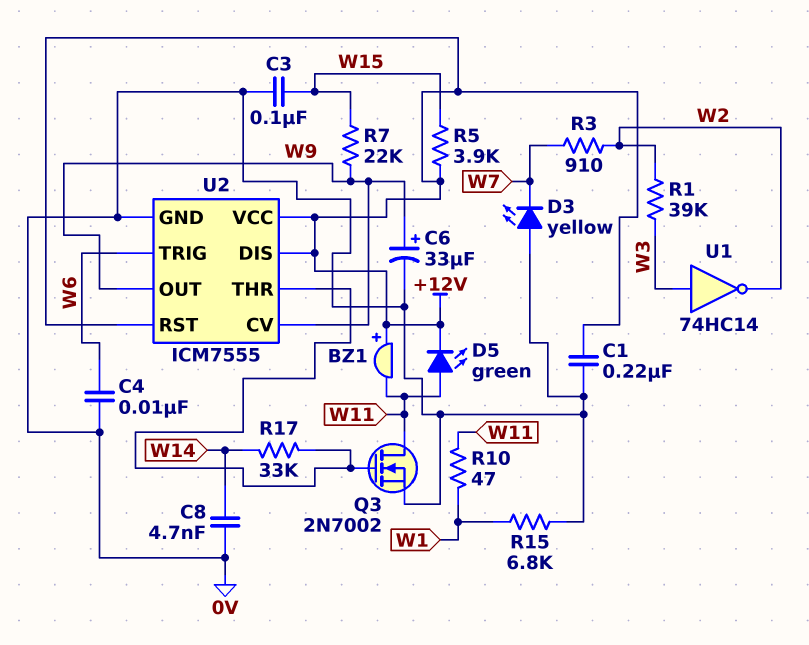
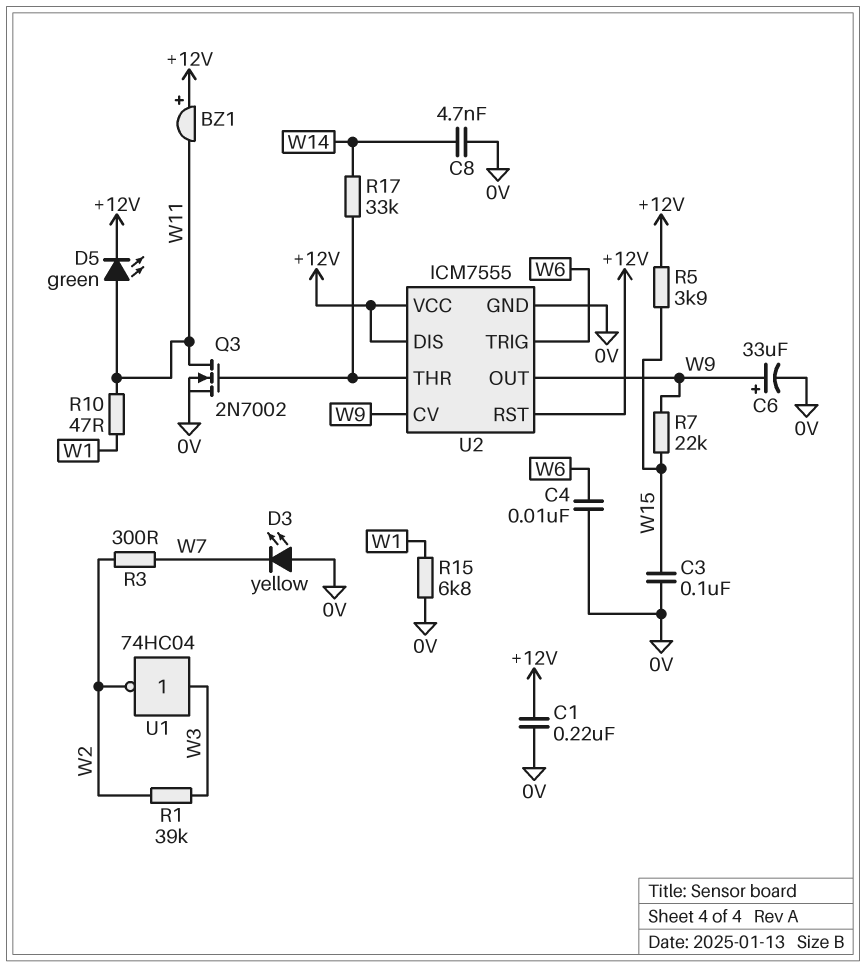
R3: 910 (W2, W7) -> 300 (W2, W7)
U1: NOT 74HC14 (in W3, out W2) -> NOT 74HC04 (in W3, out W2)

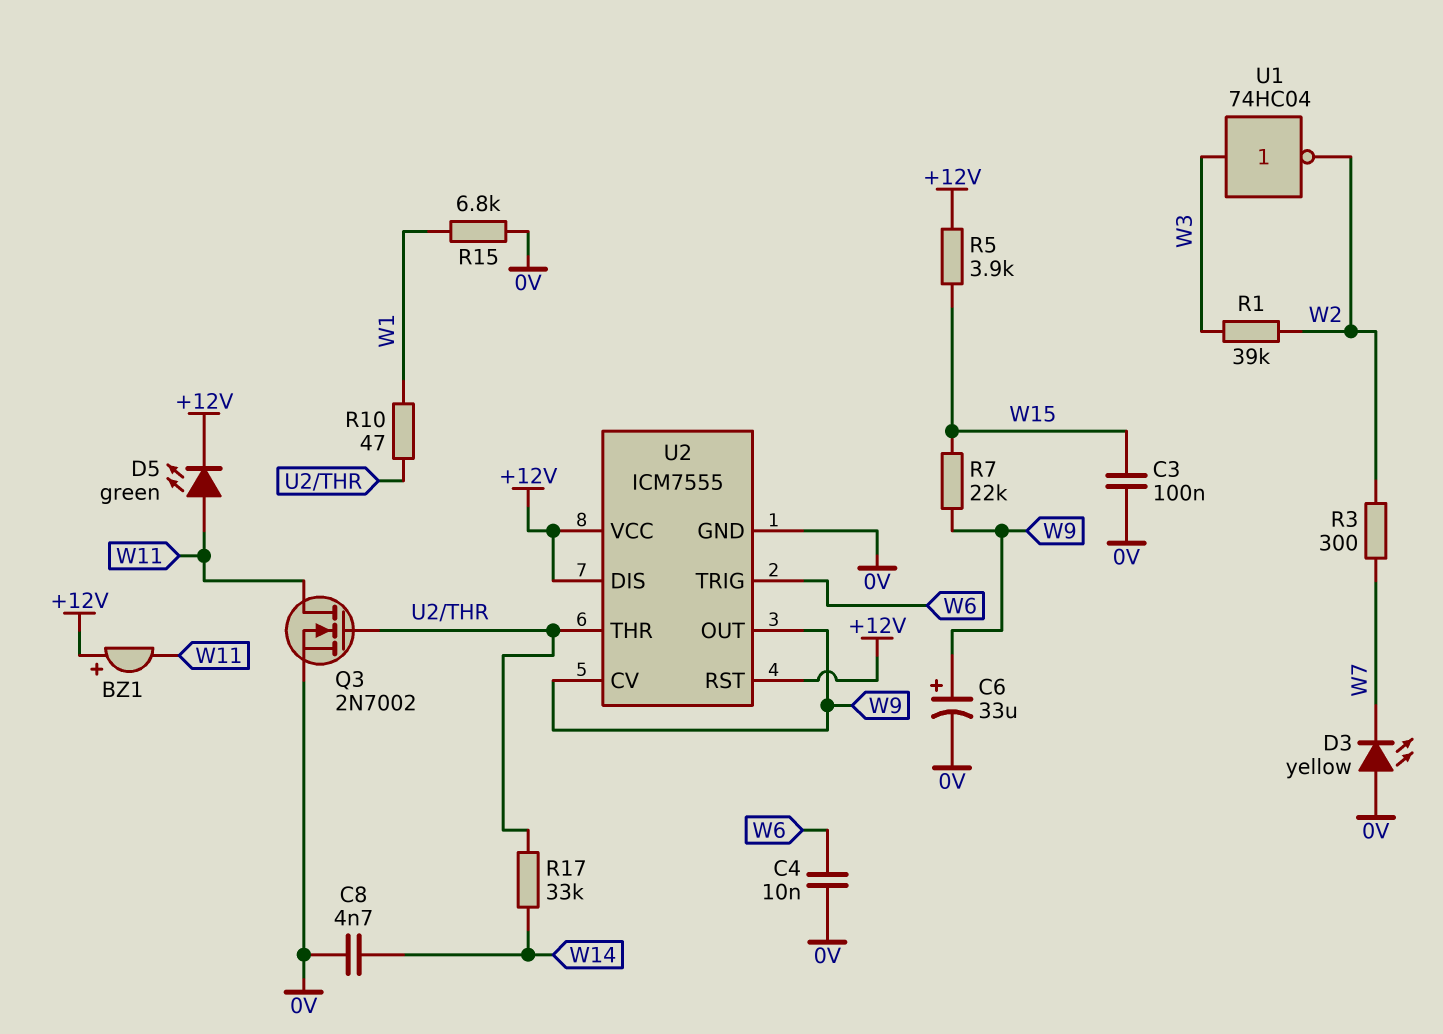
C1: 220nF (+12V, 0V) -> none
R10: 47 (W1, W11) -> 47 (U2/THR, W1)

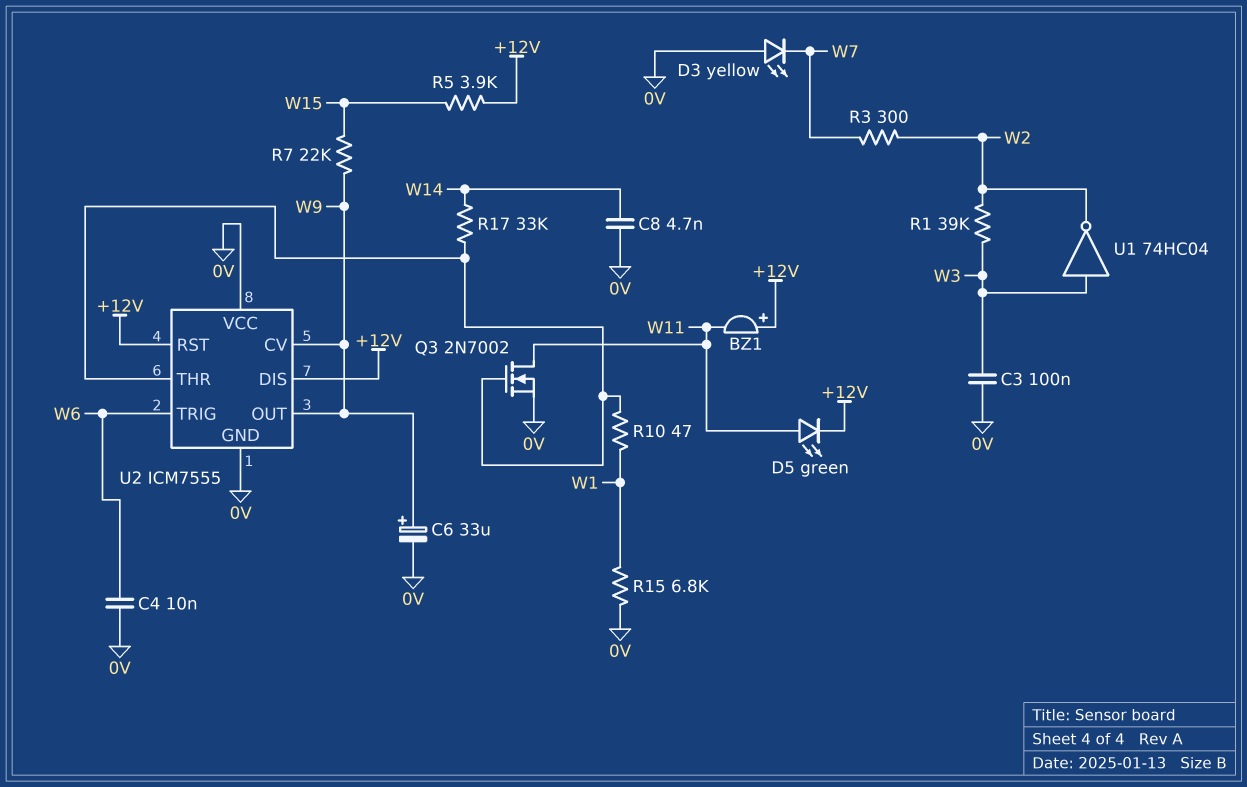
C3: 100nF (0V, W15) -> 100nF (0V, W3)
U2 pin VCC: +12V -> 0V

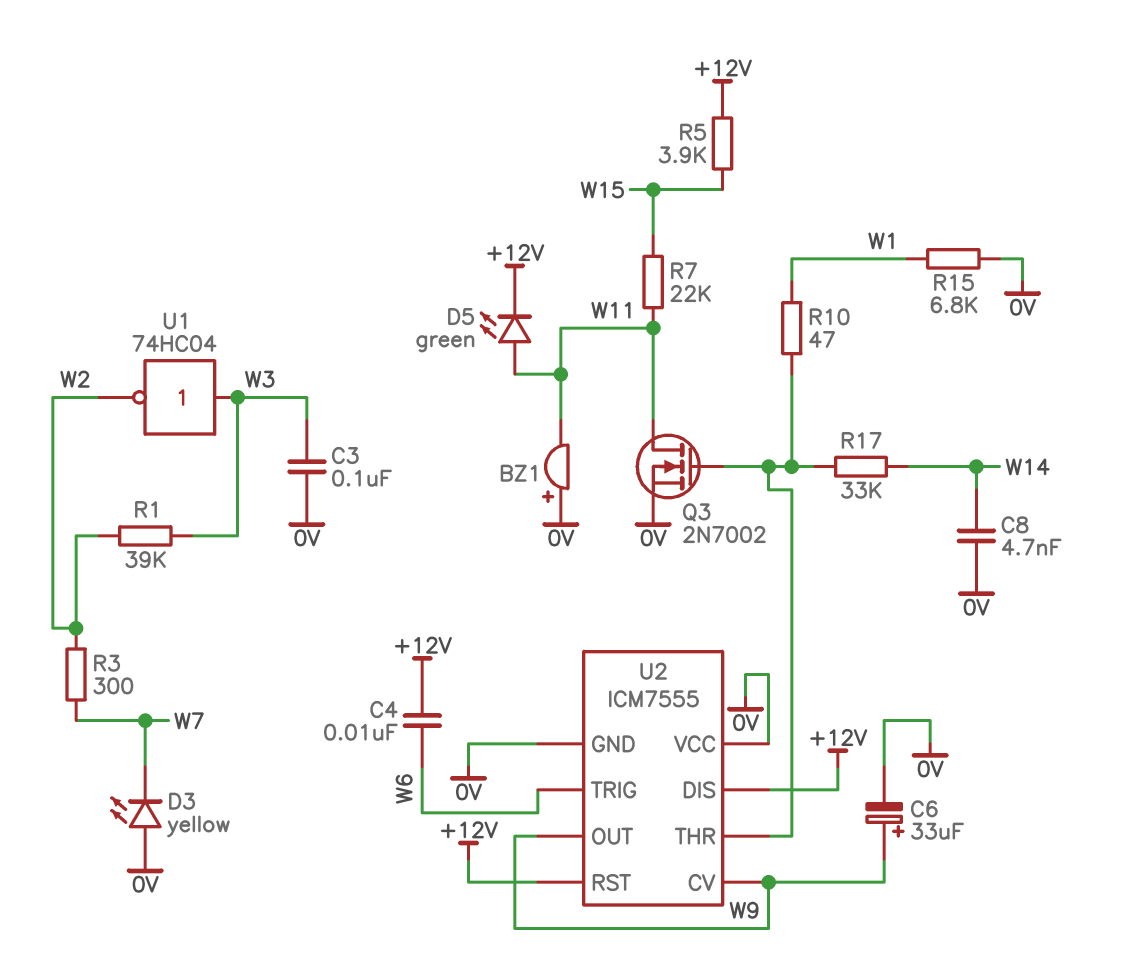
BZ1: buzzer (plus +12V, minus W11) -> buzzer (plus 0V, minus W11)
C4: 10nF (0V, W6) -> 10nF (+12V, W6)
R7: 22k (W9, W15) -> 22k (W11, W15)

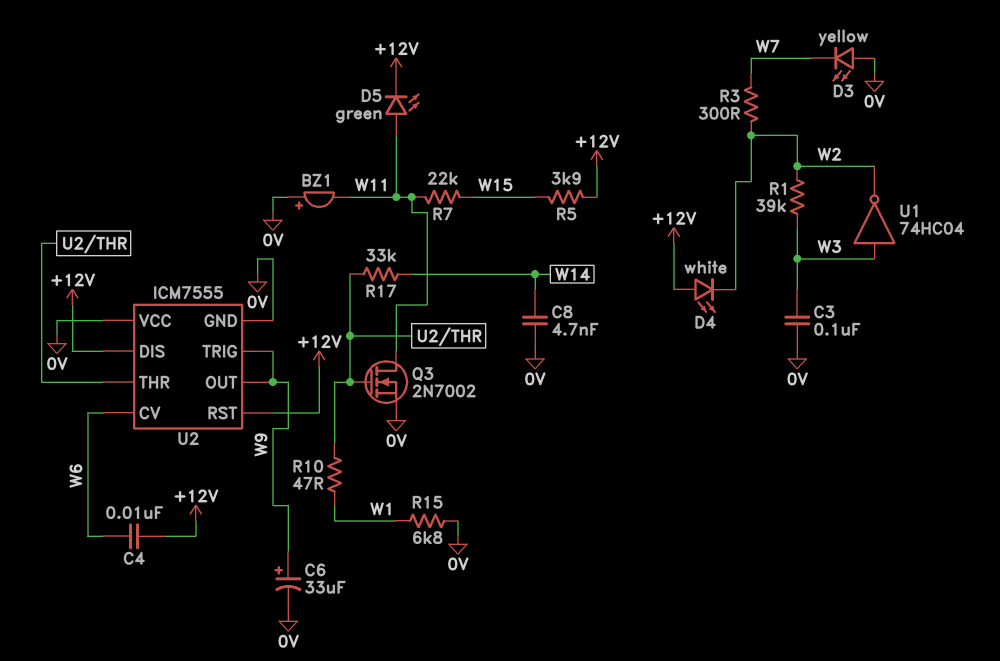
D4: none -> LED white (A +12V, K W2)
U2 pin CV: W9 -> W6
U2 pin TRIG: W6 -> W9

